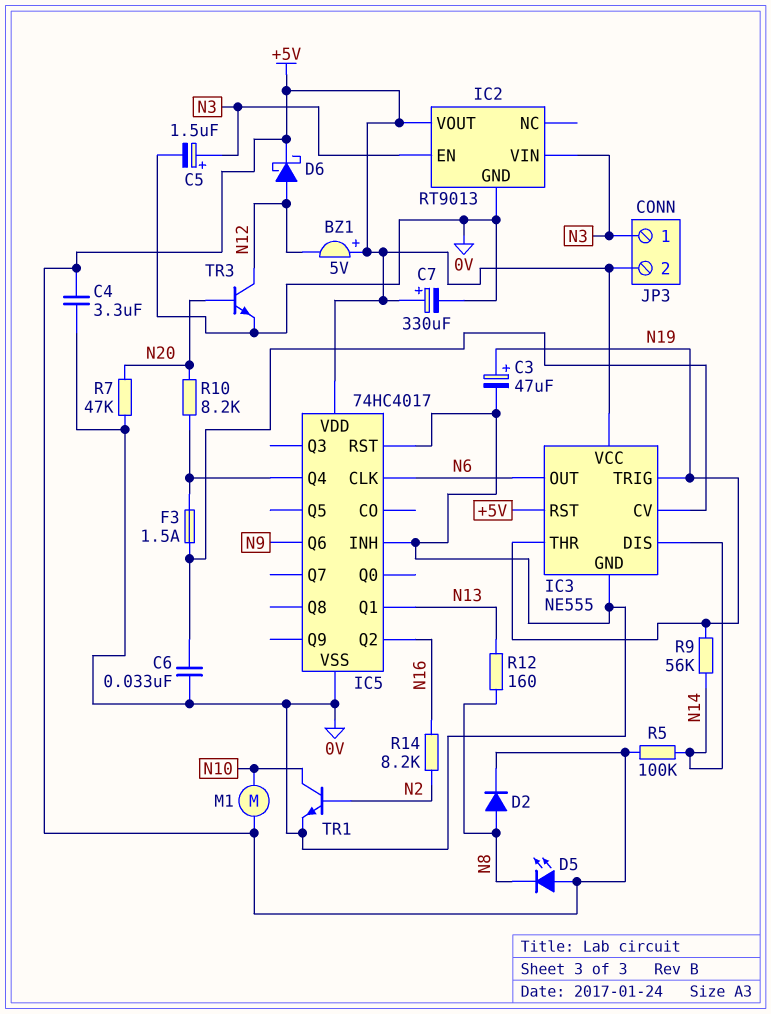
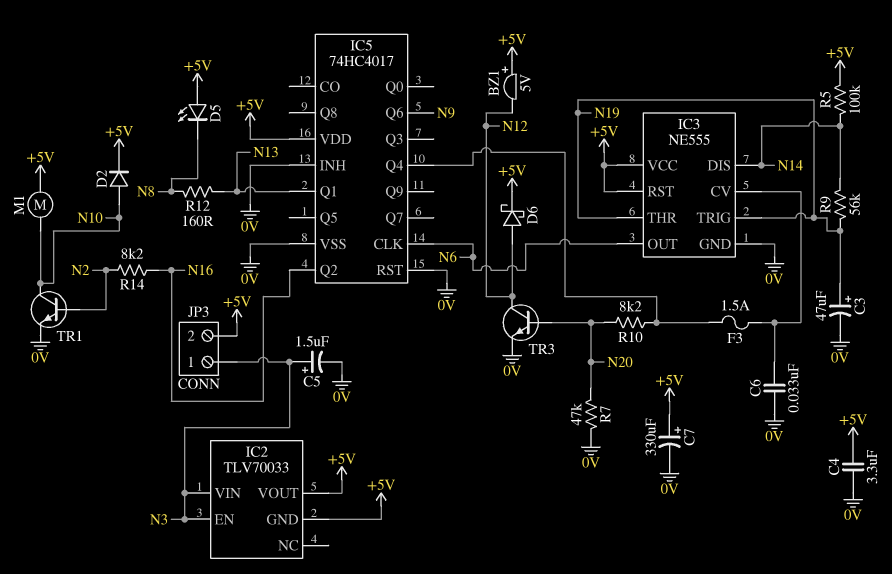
D2: diode (A N8, K +5V) -> diode (A N10, K +5V)
IC2: RT9013 -> TLV70033
IC2 pin GND: 0V -> +5V

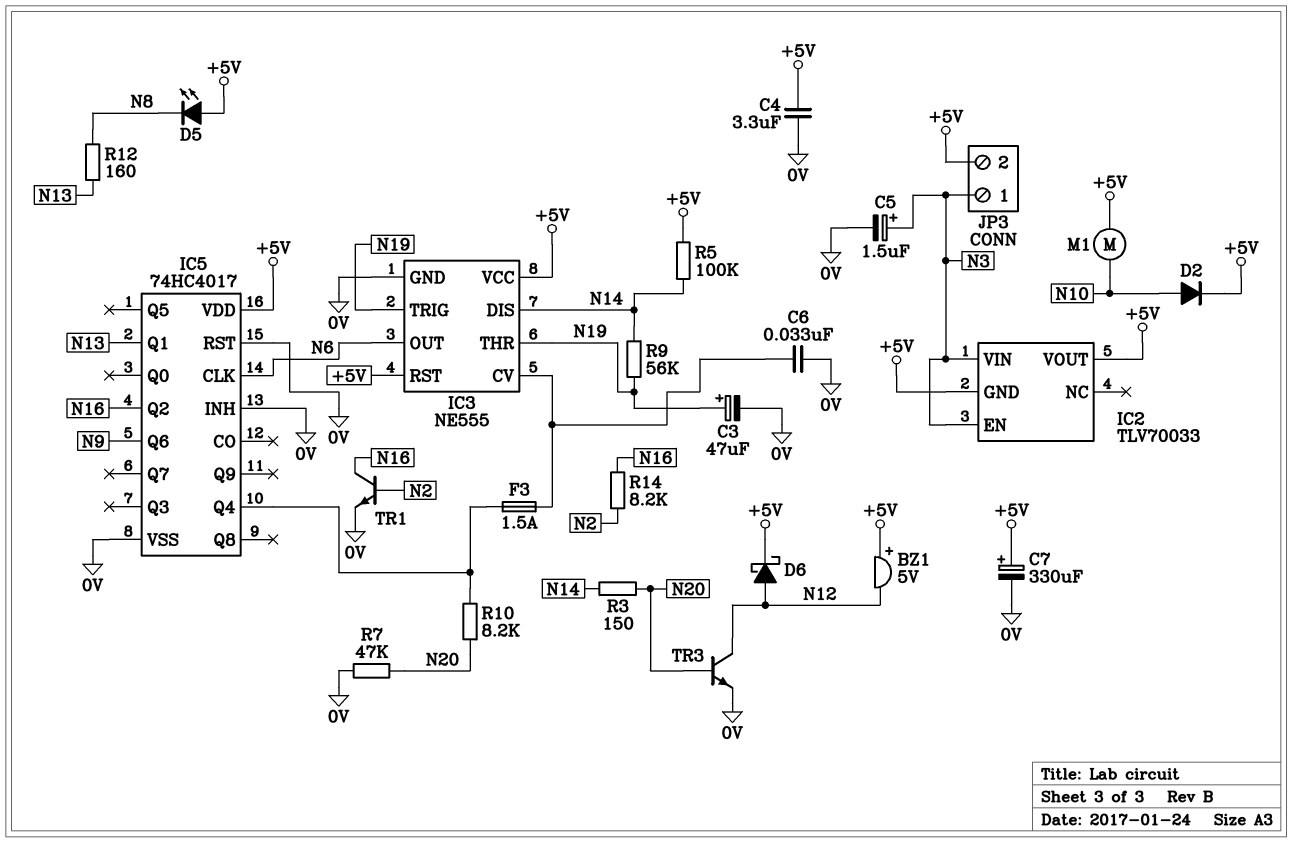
R3: none -> 150 (N14, N20)
TR1: NPN (B N2, C N10, E 0V) -> NPN (B N2, C N16, E 0V)

